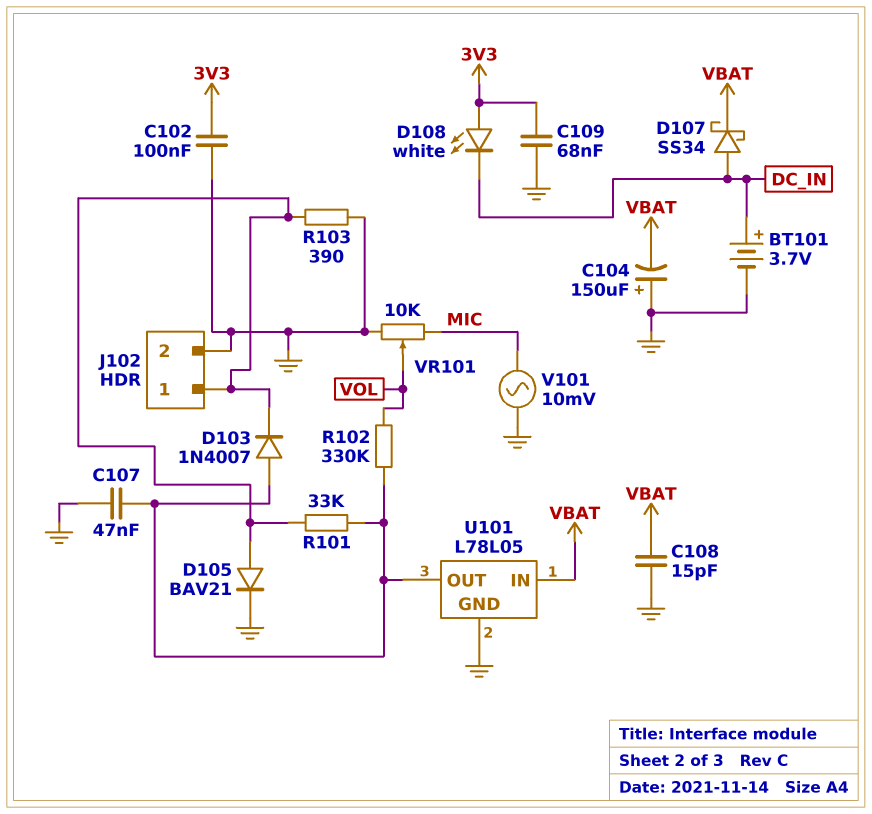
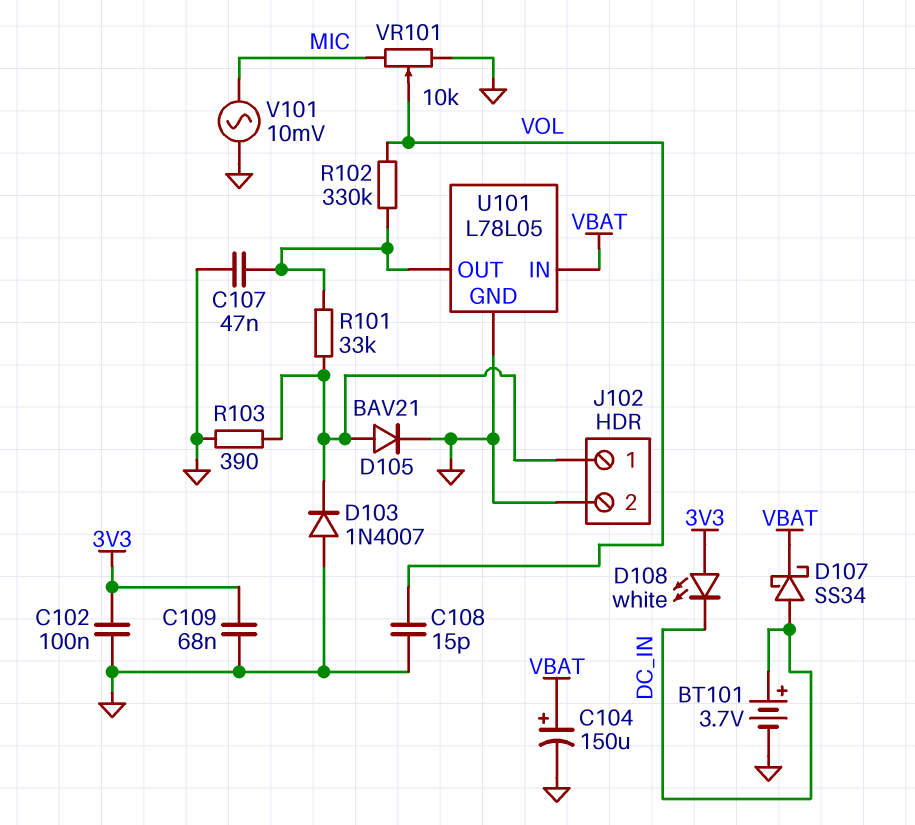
C104: 150uF (plus GND, minus VBAT) -> 150uF (plus VBAT, minus GND)
C108: 15pF (GND, VBAT) -> 15pF (GND, VOL)
D103: diode 1N4007 (A U101/OUT, K J102/1) -> diode 1N4007 (A GND, K J102/1)

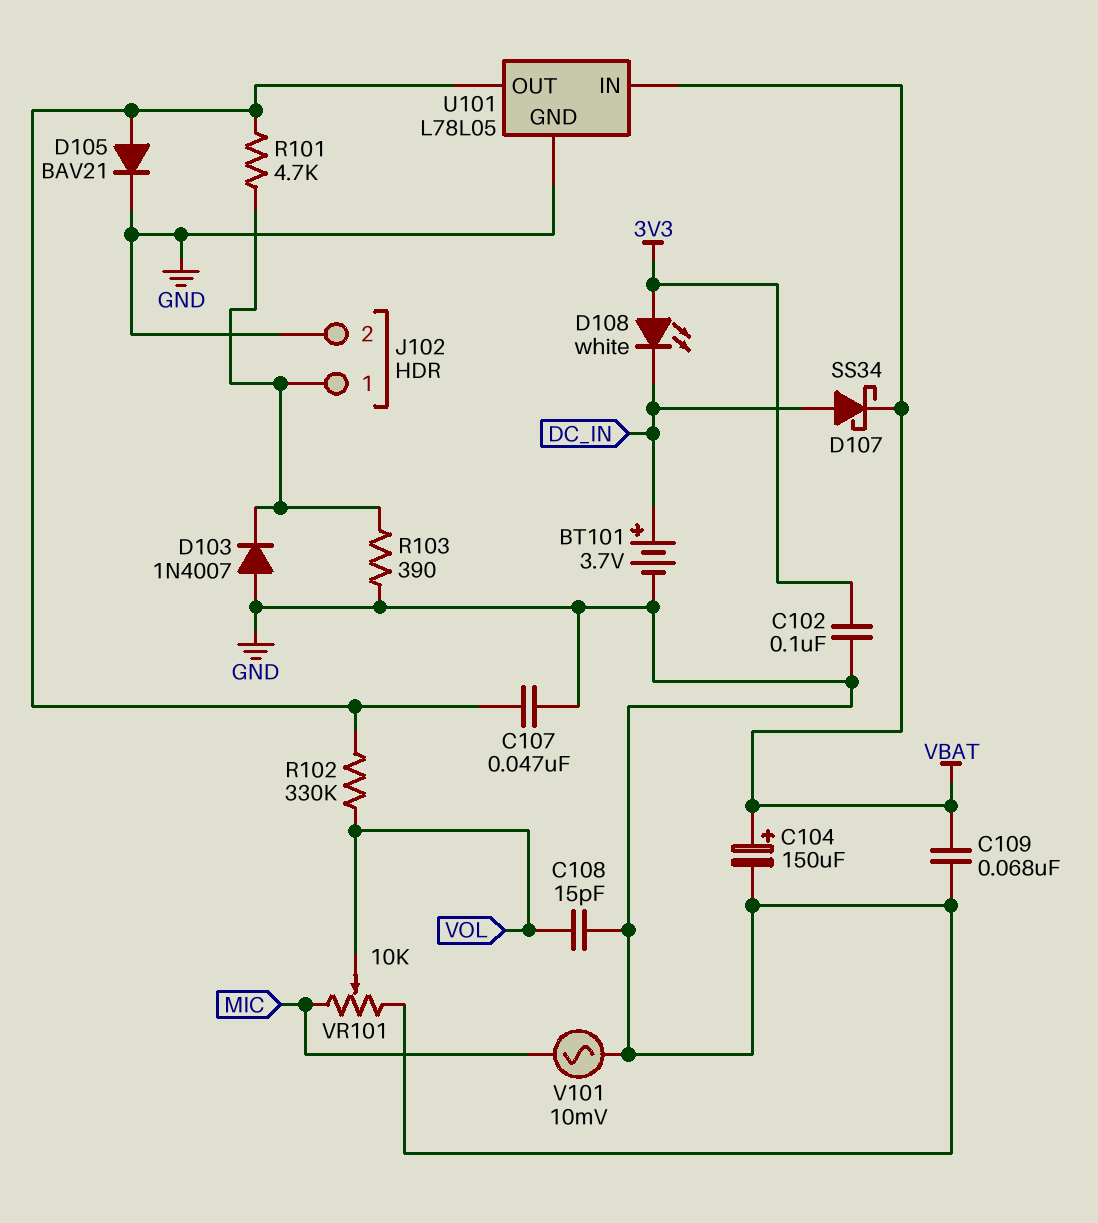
C109: 68nF (3V3, GND) -> 68nF (GND, VBAT)
D105: diode BAV21 (A J102/1, K GND) -> diode BAV21 (A U101/OUT, K GND)
R101: 33k (J102/1, U101/OUT) -> 4.7k (J102/1, U101/OUT)

